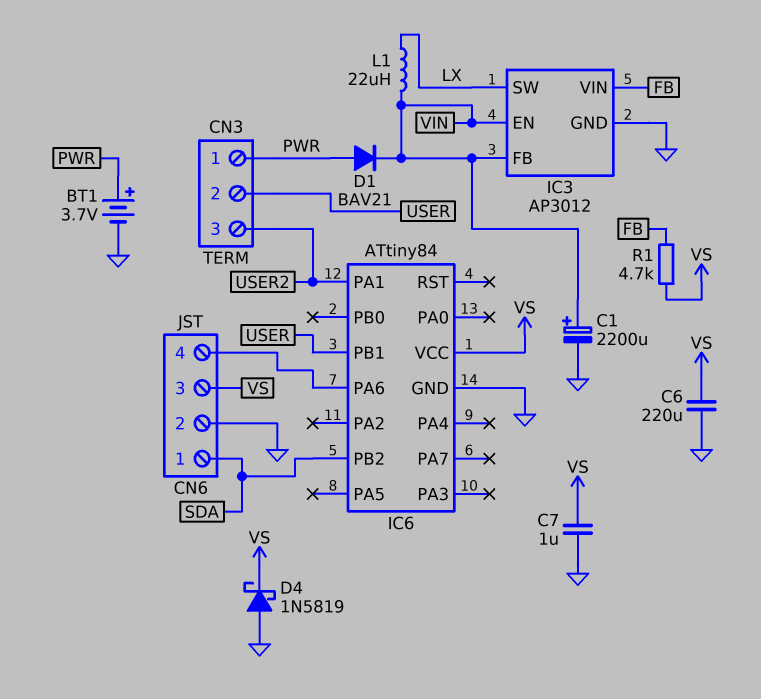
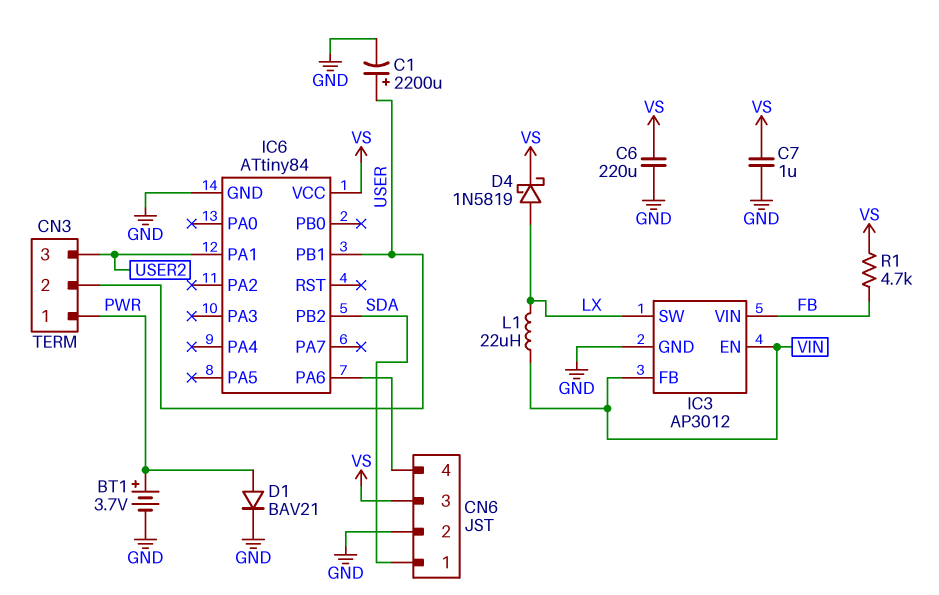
C1: 2200uF (plus VIN, minus GND) -> 2200uF (plus USER, minus GND)
D1: diode BAV21 (A PWR, K VIN) -> diode BAV21 (A PWR, K GND)
D4: schottky 1N5819 (A GND, K VS) -> schottky 1N5819 (A LX, K VS)

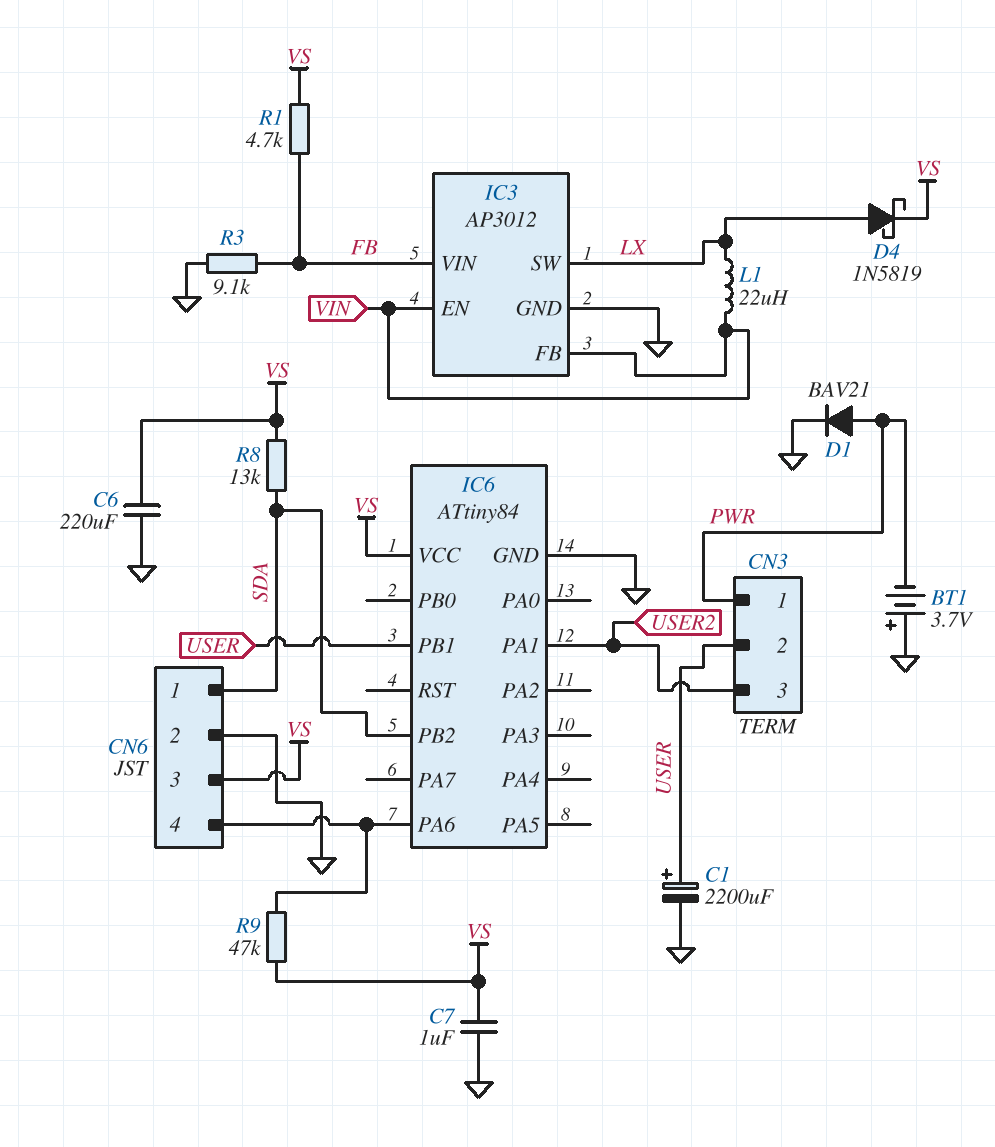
BT1: 3.7V (plus PWR, minus GND) -> 3.7V (plus GND, minus PWR)
R3: none -> 9.1k (FB, GND)
R8: none -> 13k (SDA, VS)
R9: none -> 47k (CN6/4, VS)

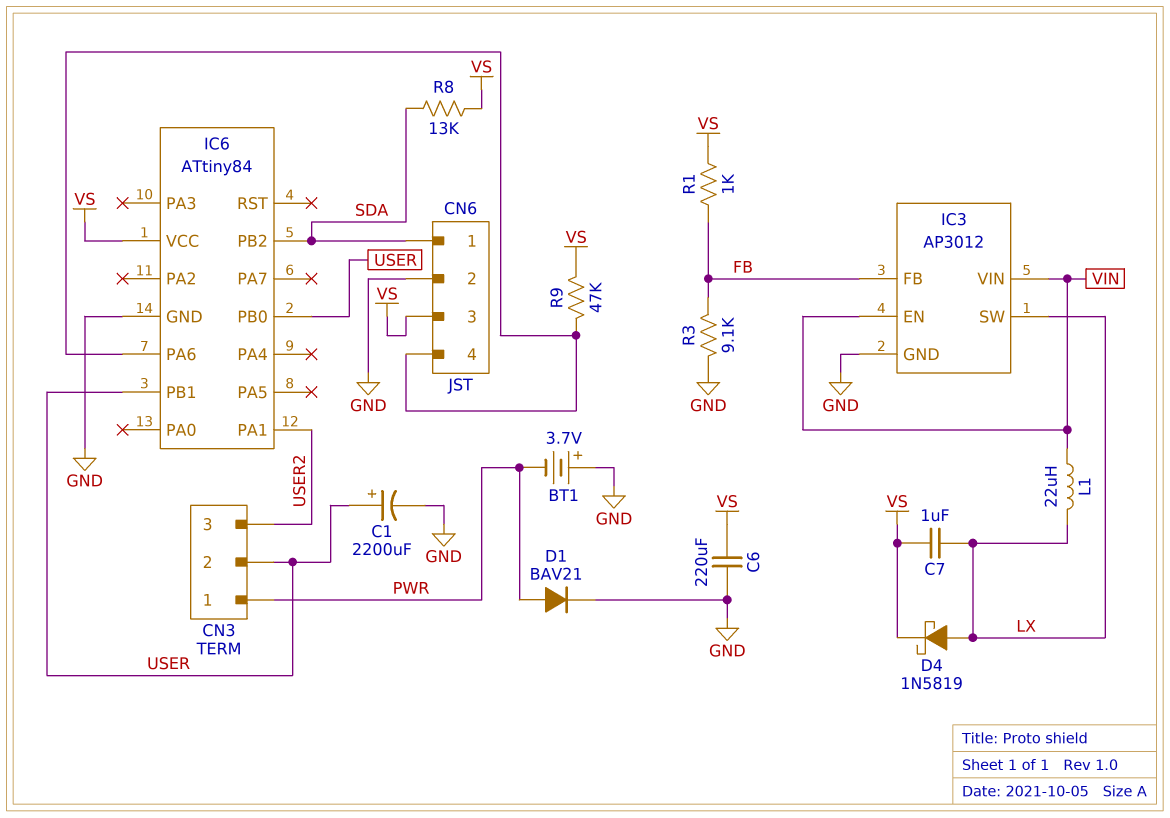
C7: 1uF (GND, VS) -> 1uF (LX, VS)
IC3 pin FB: VIN -> FB
IC3 pin VIN: FB -> VIN
IC6 pin PB0: none -> USER
R1: 4.7k (FB, VS) -> 1k (FB, VS)

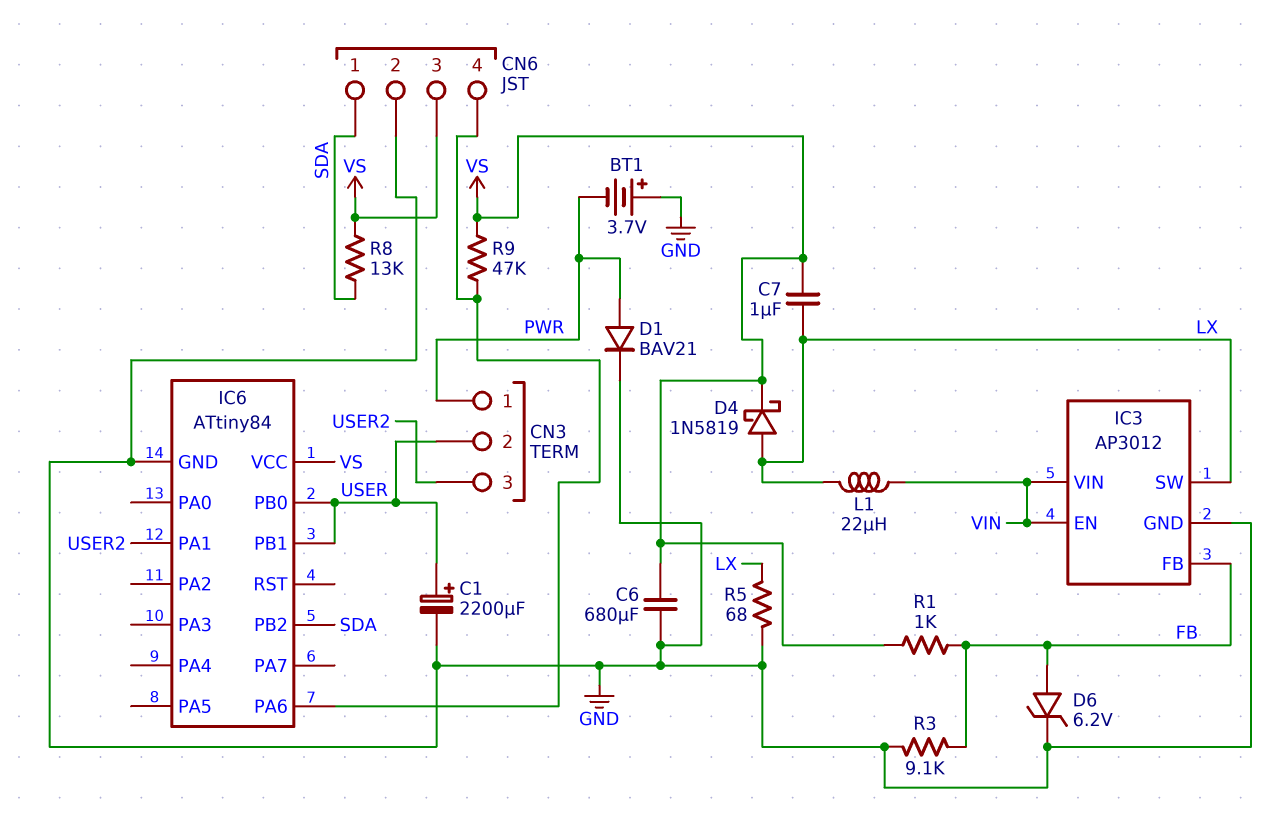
C6: 220uF (GND, VS) -> 680uF (GND, VS)
D6: none -> zener 6.2V (A FB, K GND)
R5: none -> 68 (GND, LX)

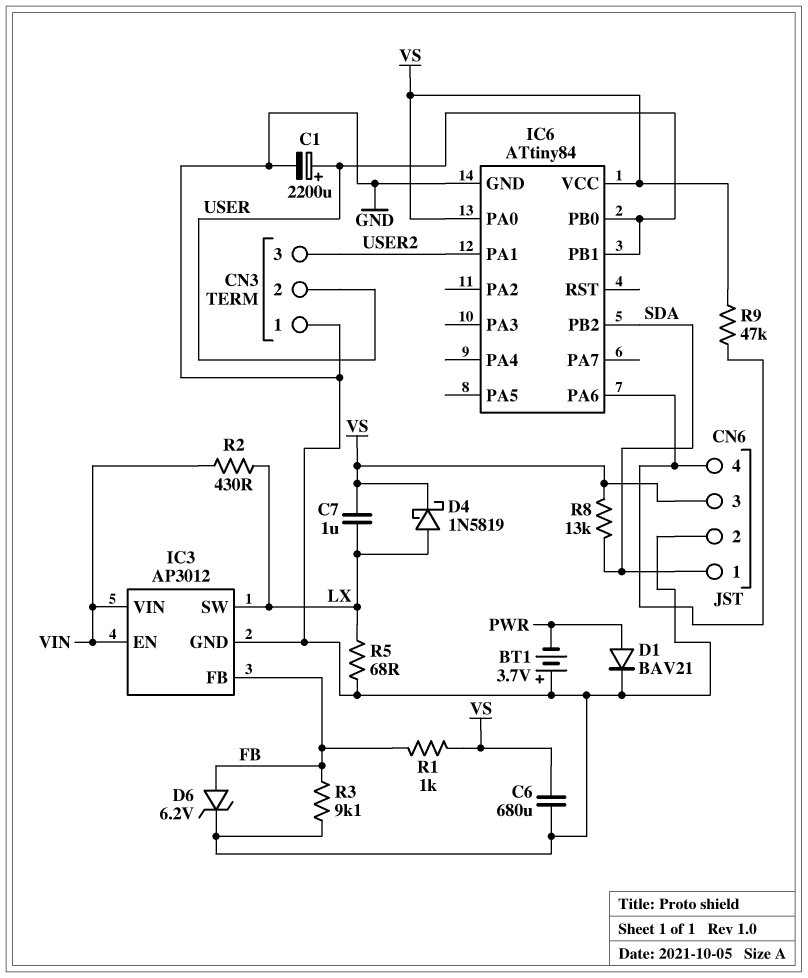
CN3 pin 1: PWR -> GND
IC6 pin PA0: none -> VS
L1: 22uH (LX, VIN) -> none
R2: none -> 430 (LX, VIN)

